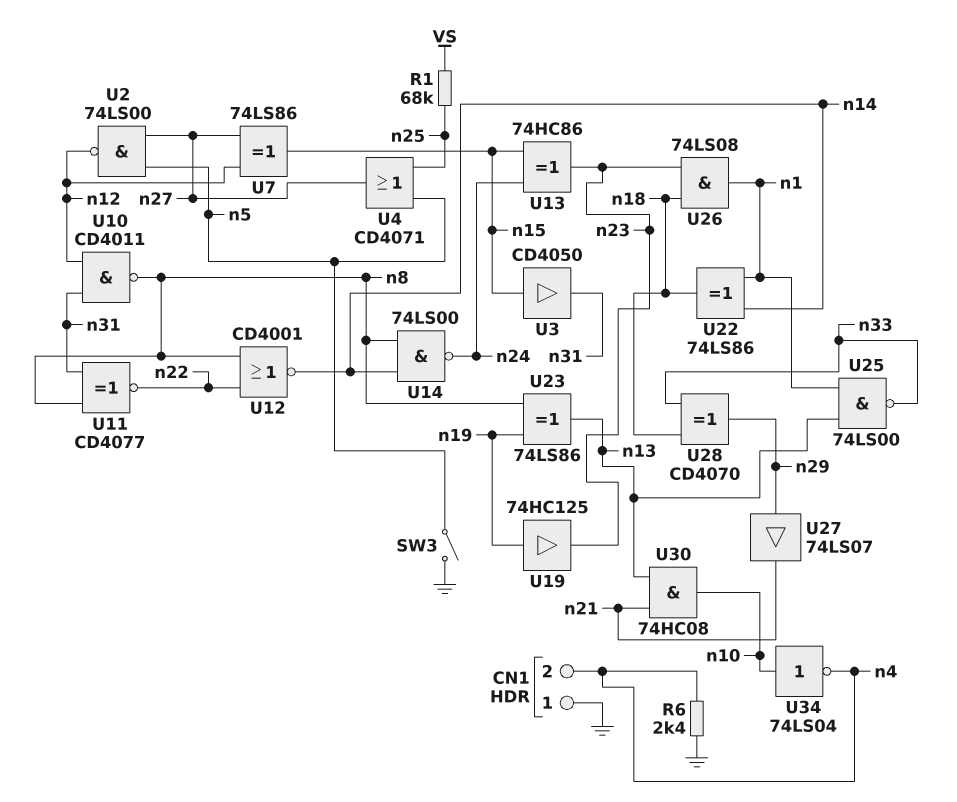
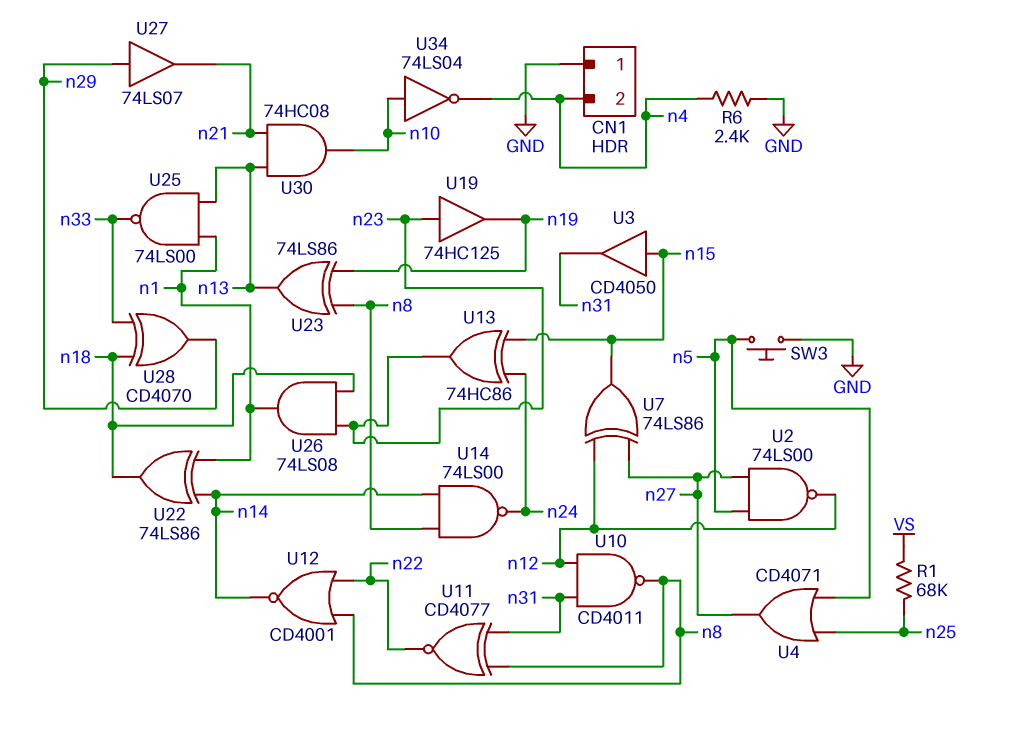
SW3: switch (GND, n5) -> button (GND, n5)
U19: buffer 74HC125 (in n19, out n23) -> buffer 74HC125 (in n23, out n19)

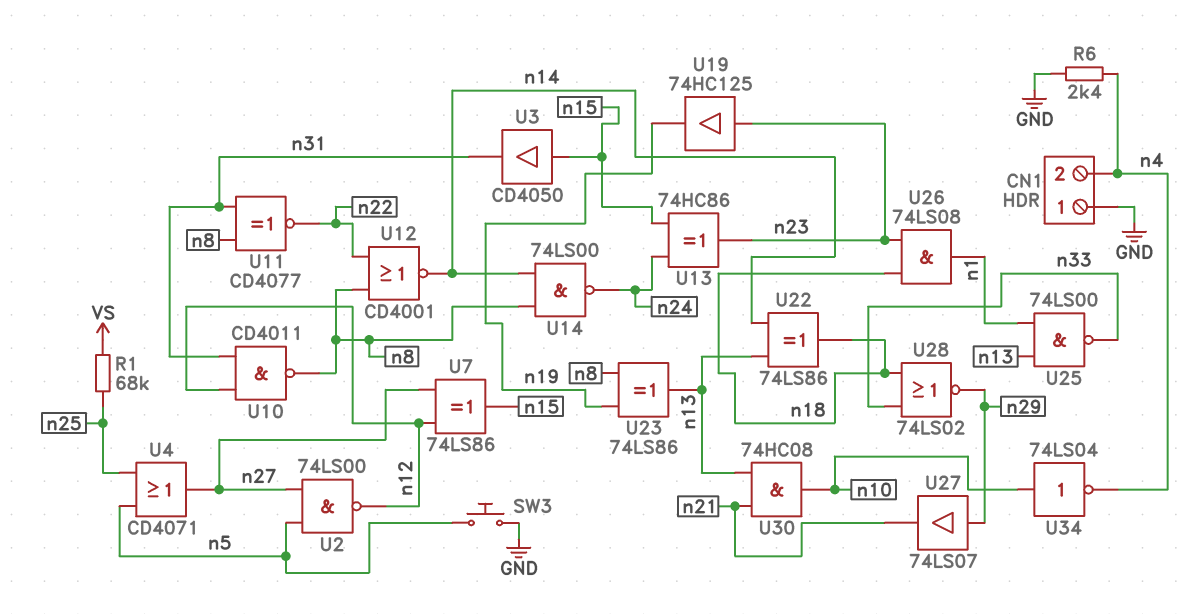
U22: XOR 74LS86 (in n1, in n14, out n18) -> XOR 74LS86 (in n13, in n14, out n18)
U28: XOR CD4070 (in n18, in n33, out n29) -> NOR 74LS02 (in n18, in n33, out n29)

